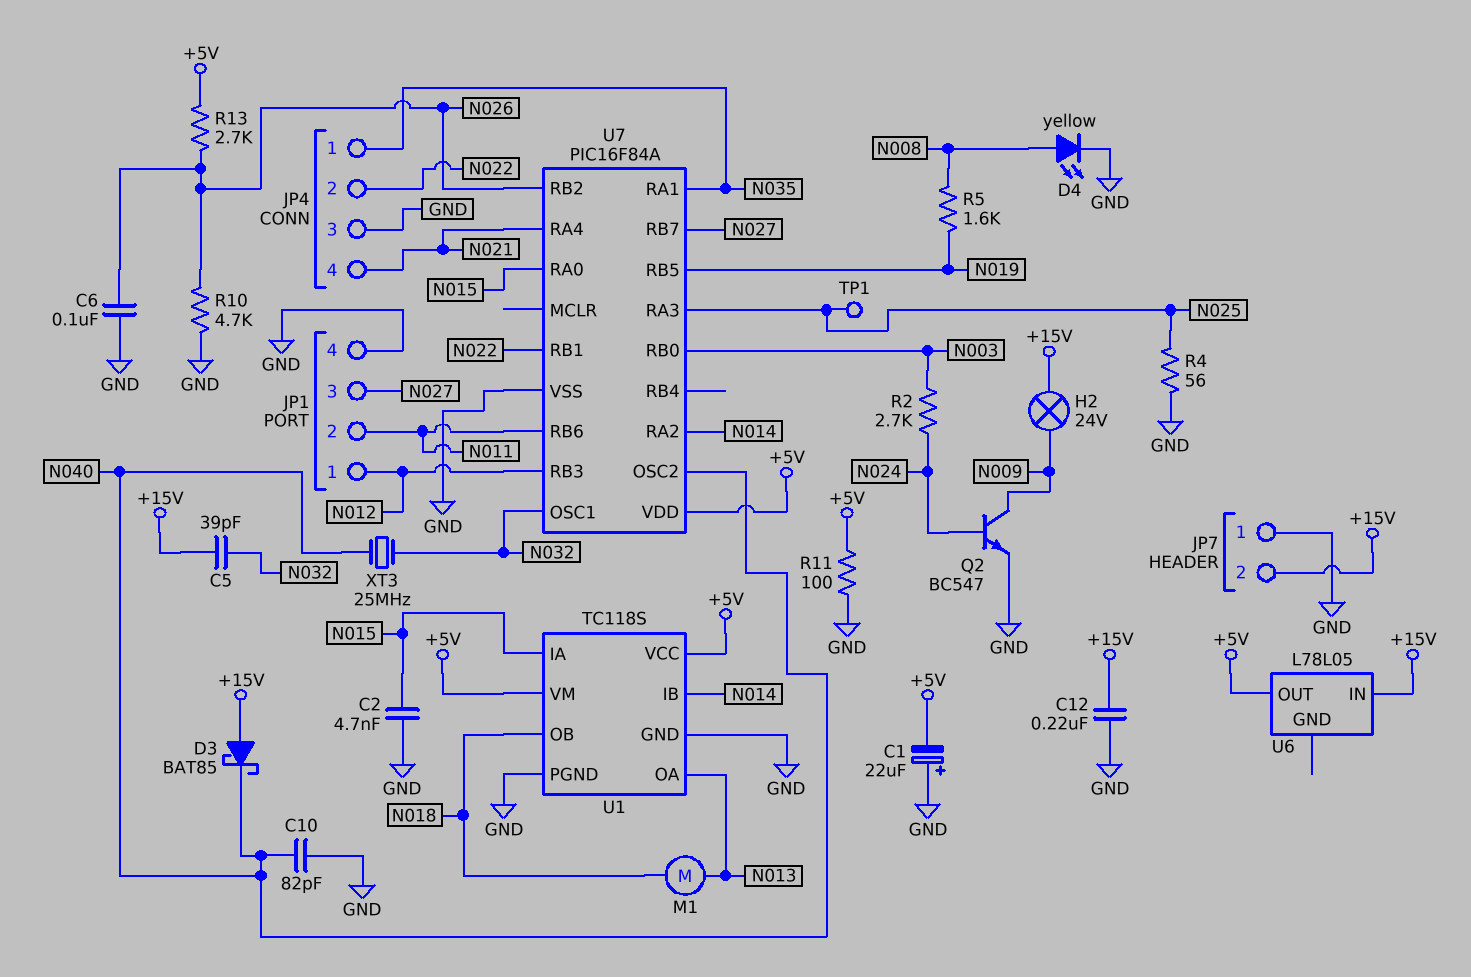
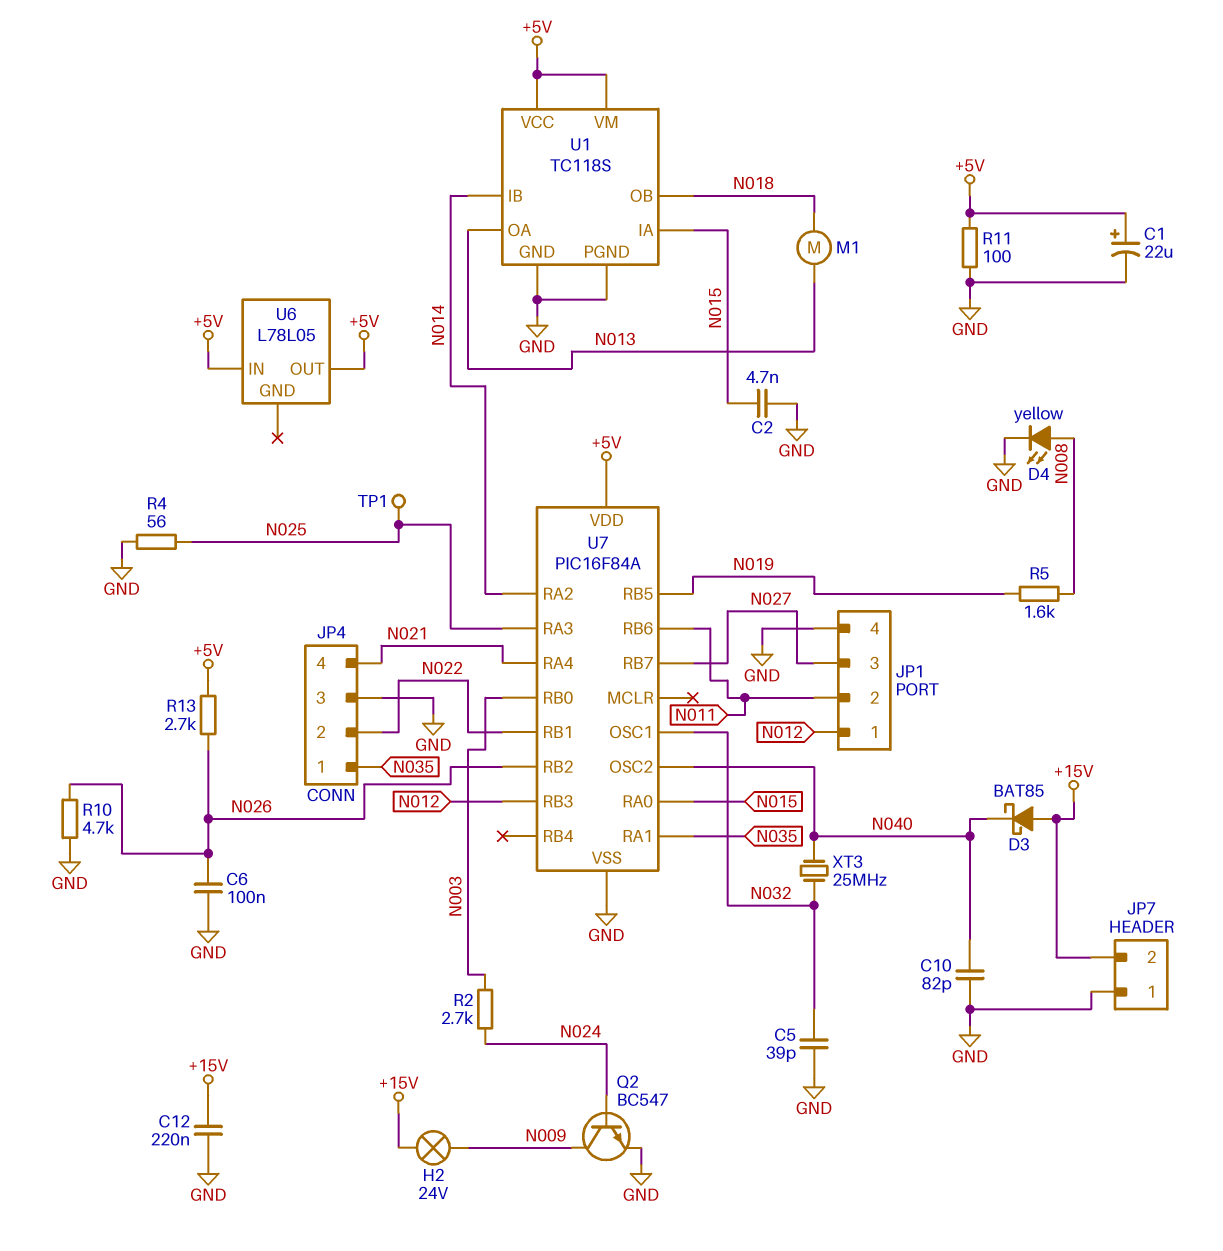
C1: 22uF (plus GND, minus +5V) -> 22uF (plus +5V, minus GND)
C5: 39pF (+15V, N032) -> 39pF (GND, N032)
U6 pin IN: +15V -> +5V

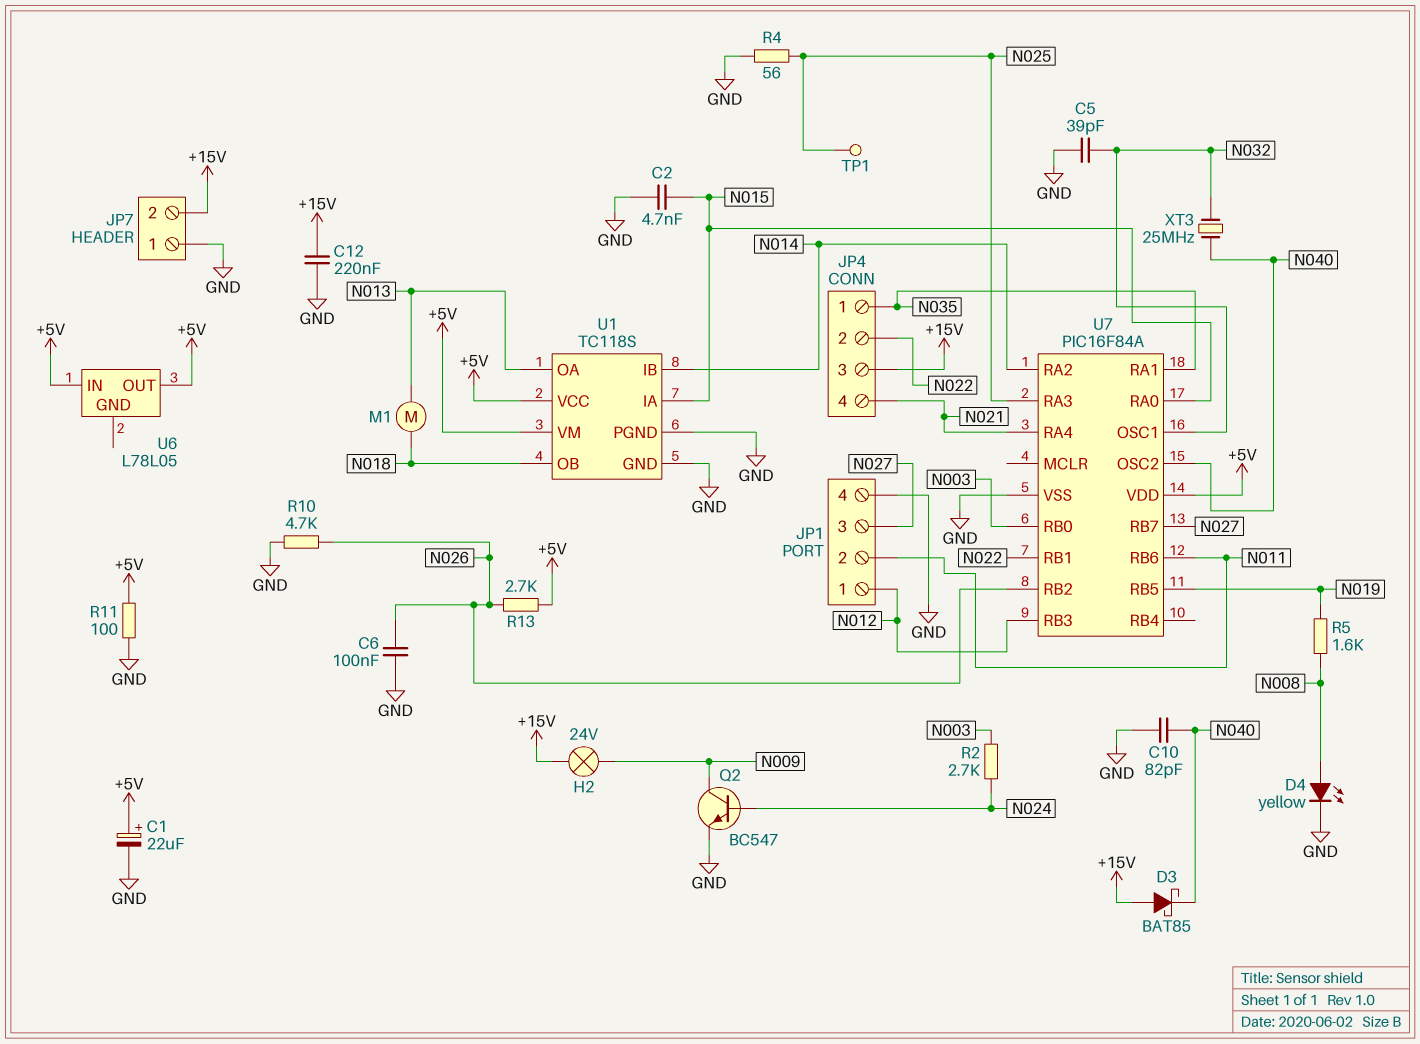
JP4 pin 3: GND -> +15V

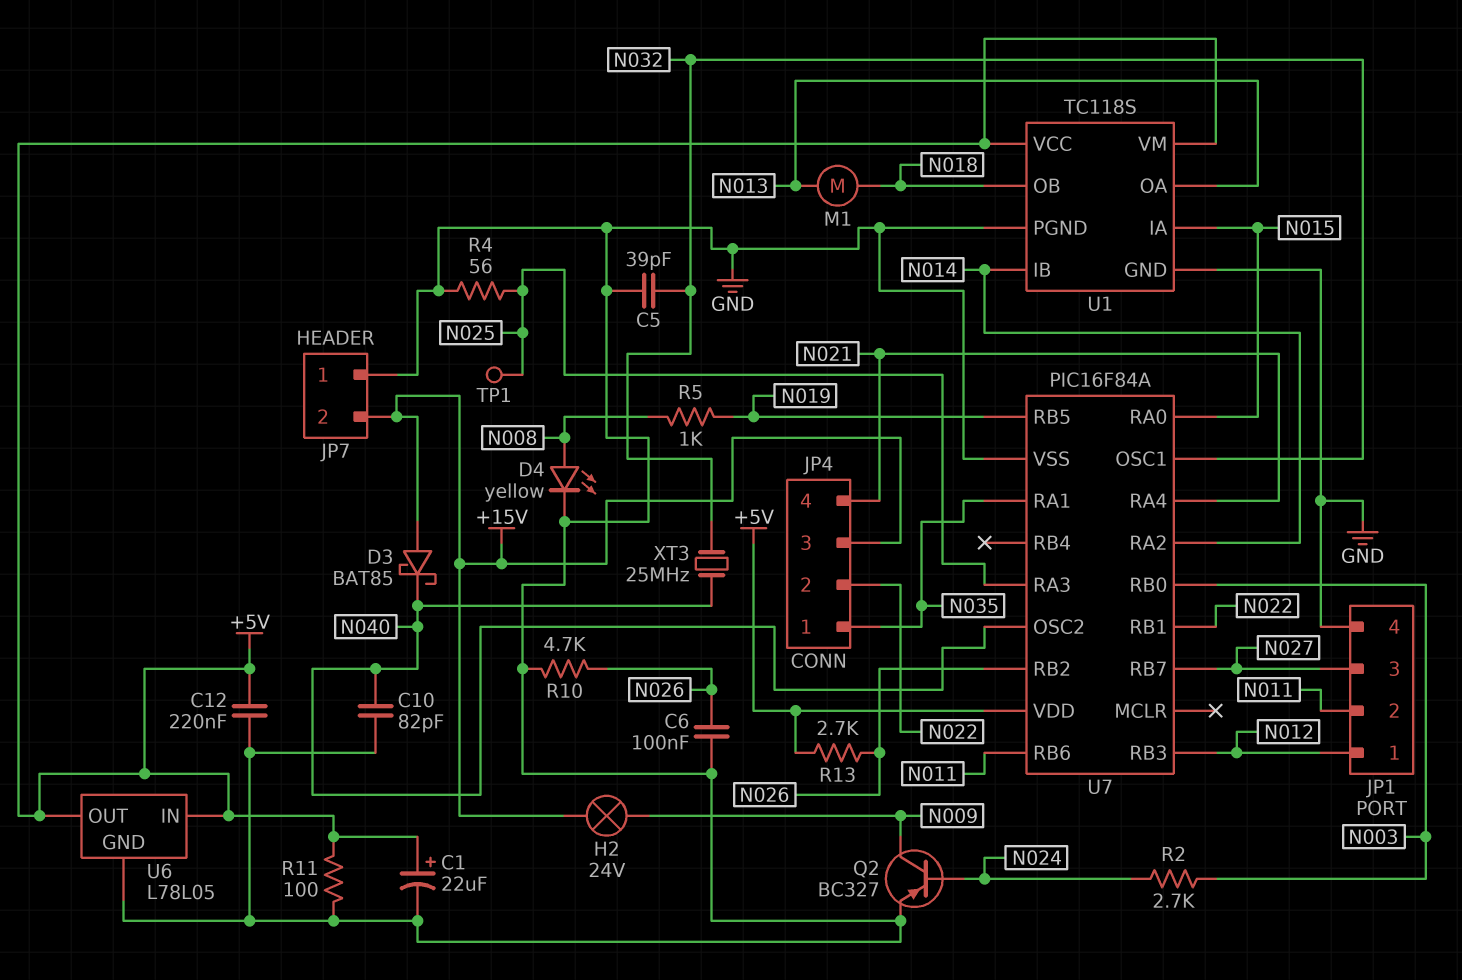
C2: 4.7nF (GND, N015) -> none
C12: 220nF (+15V, GND) -> 220nF (+5V, GND)
Q2: NPN BC547 (B N024, C N009, E GND) -> PNP BC327 (B N024, C N009, E GND)
R5: 1.6k (N008, N019) -> 1k (N008, N019)
U6 pin GND: none -> GND

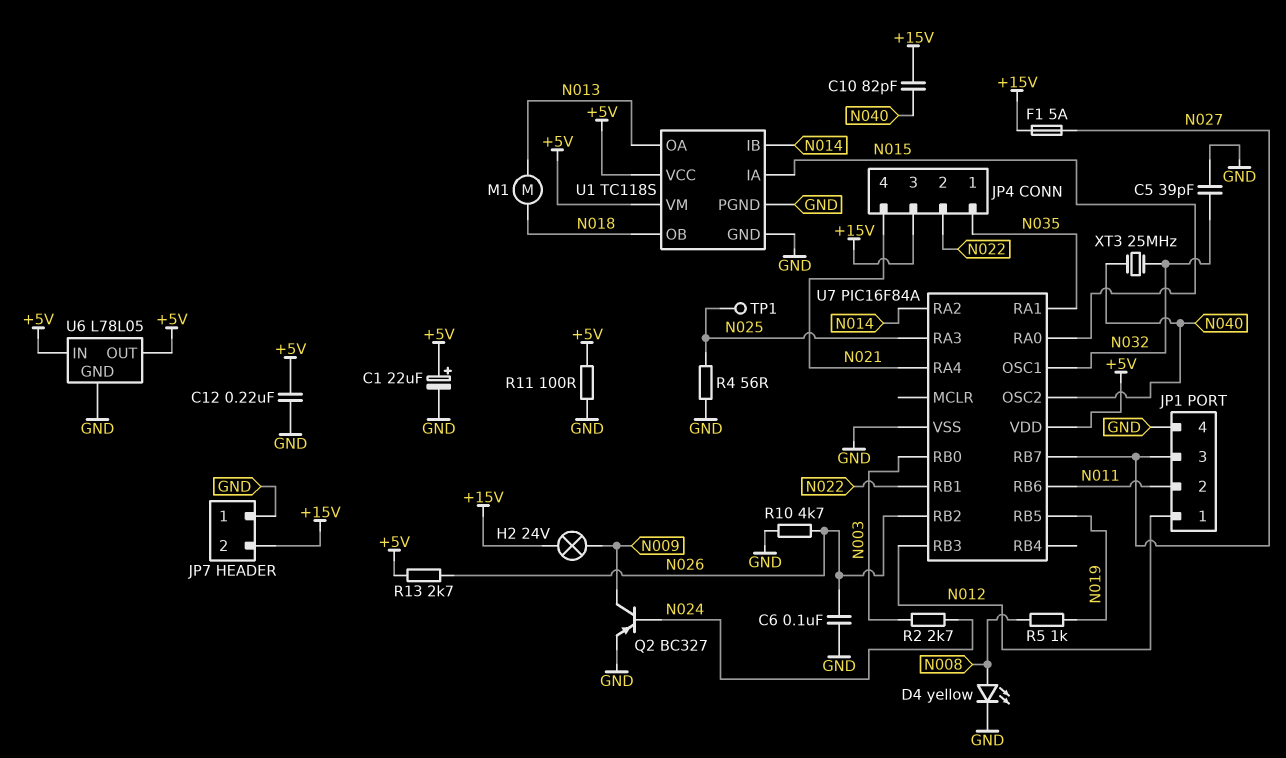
C10: 82pF (GND, N040) -> 82pF (+15V, N040)
D3: schottky BAT85 (A +15V, K N040) -> none
F1: none -> 5A (+15V, N027)

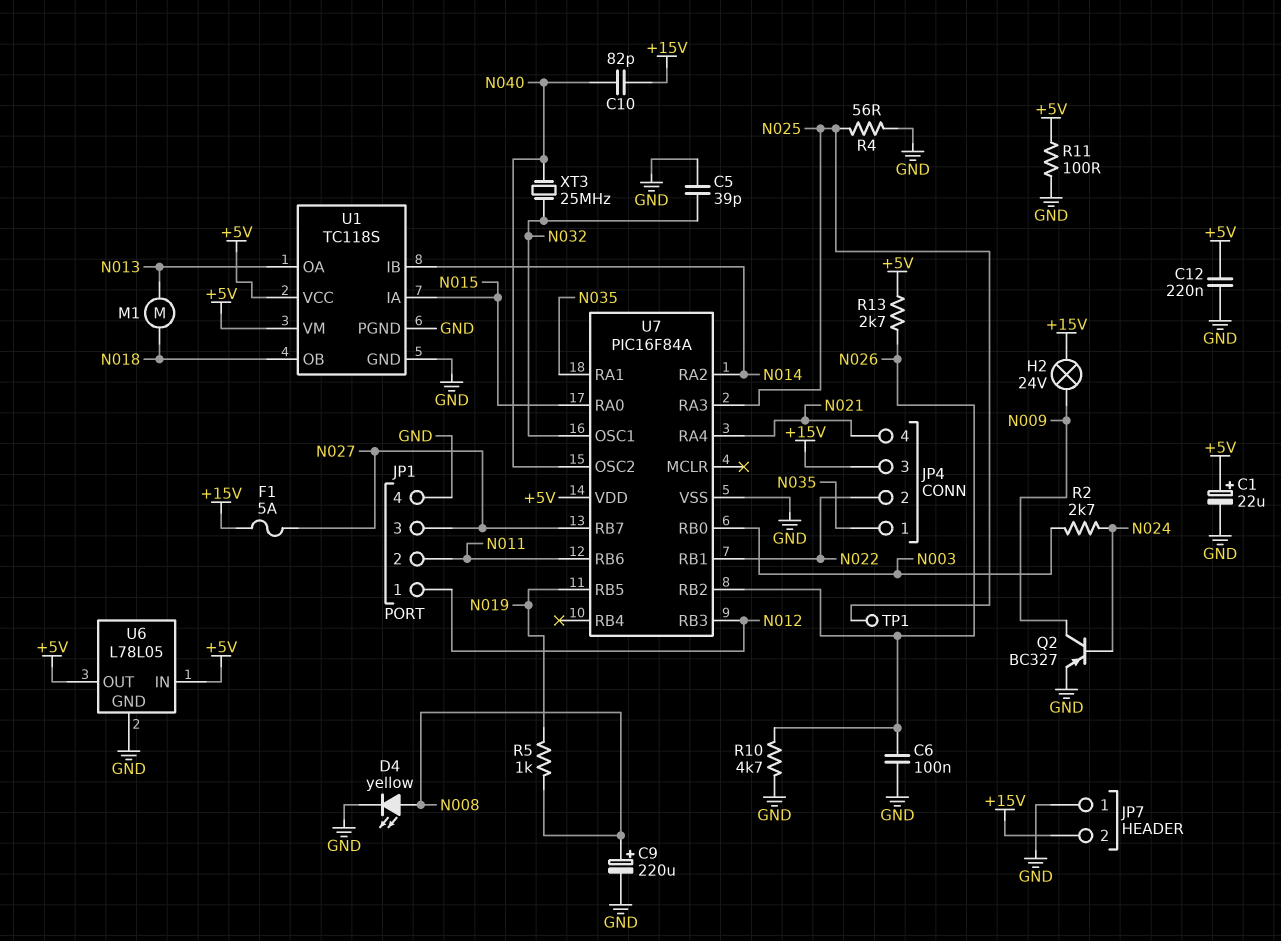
C9: none -> 220uF (plus N008, minus GND)

